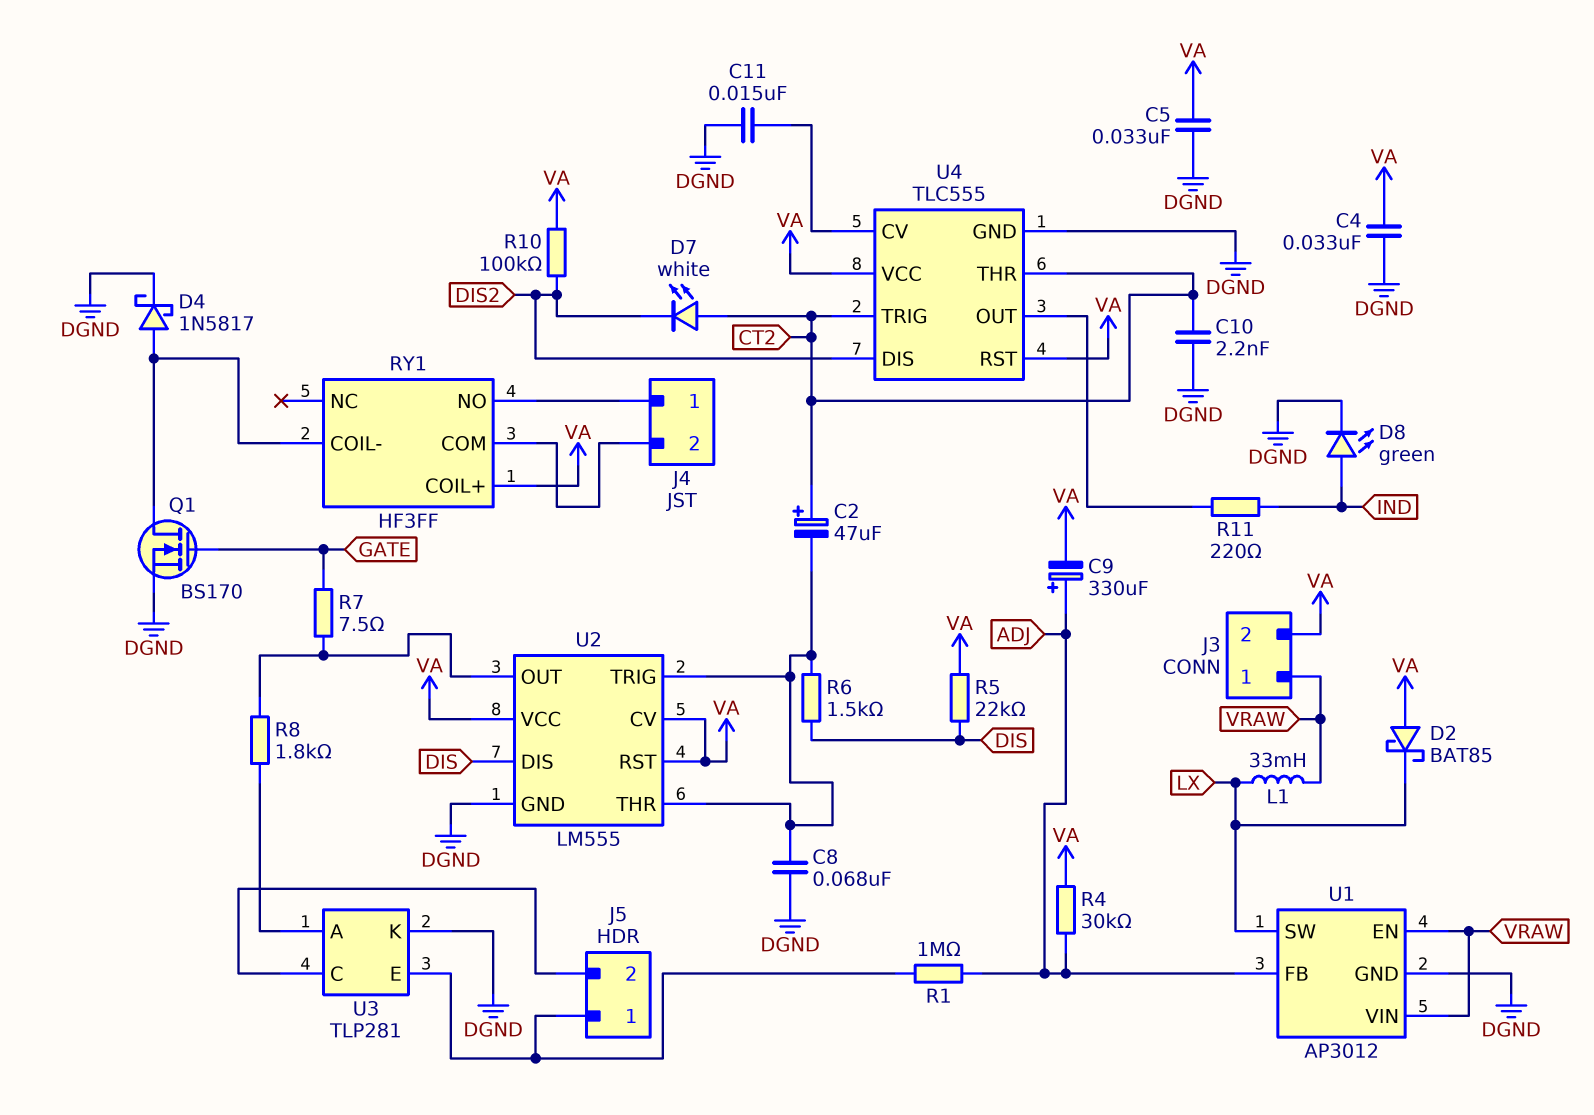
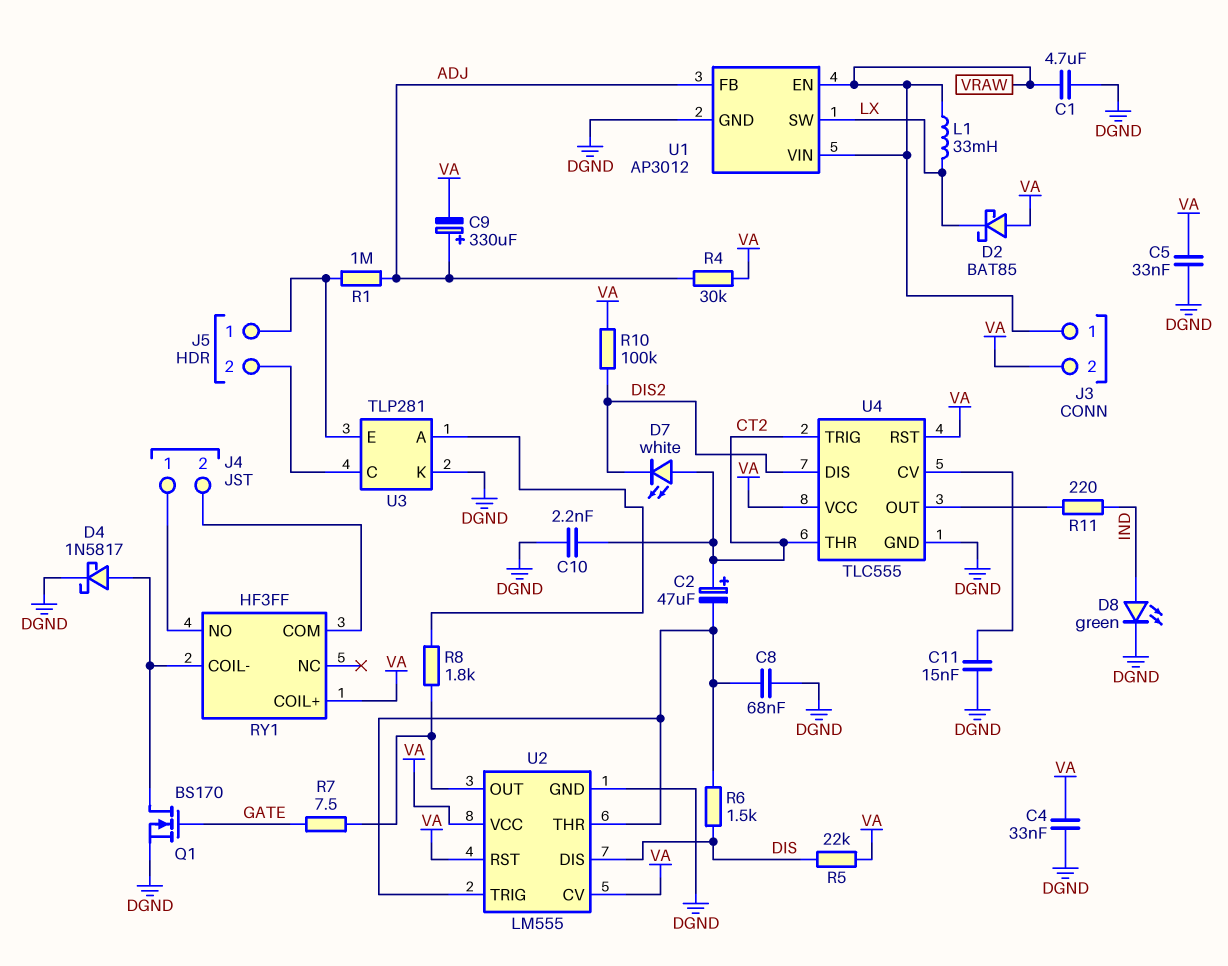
C1: none -> 4.7uF (DGND, VRAW)

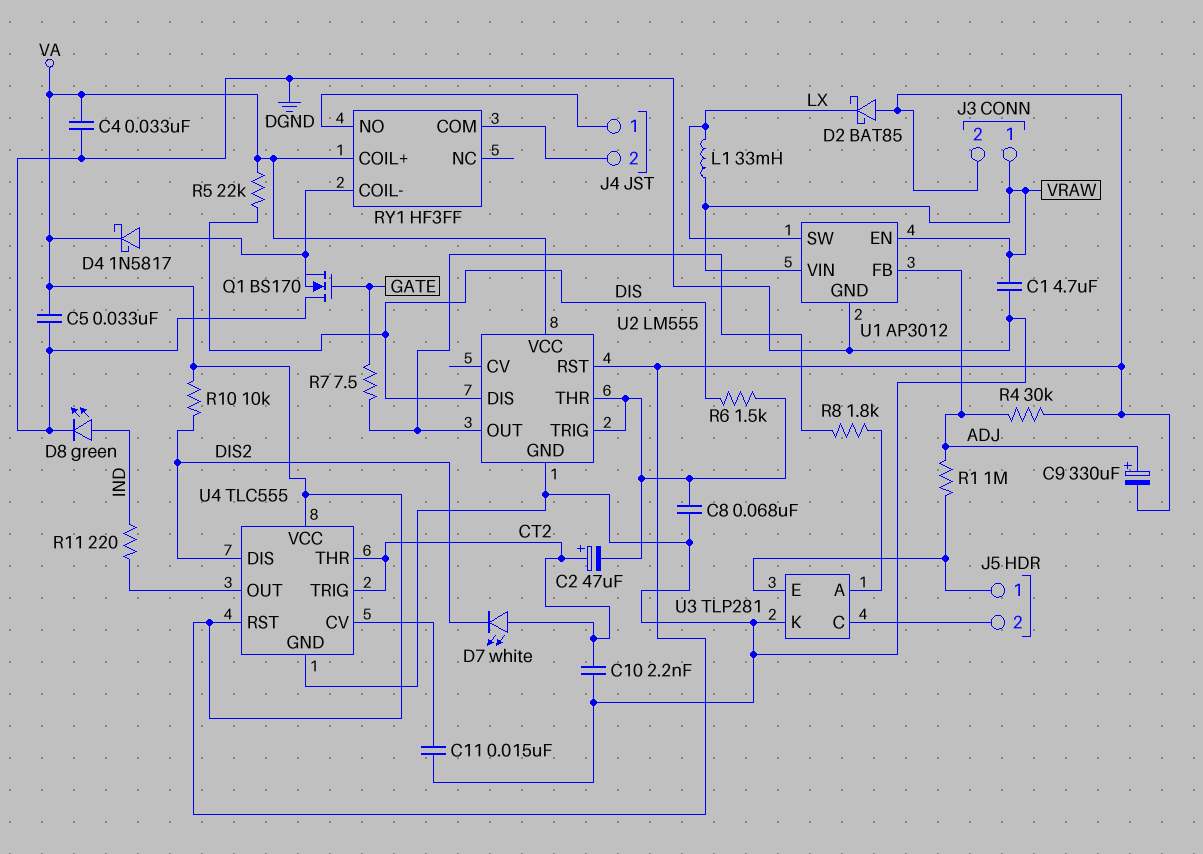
D4: schottky 1N5817 (A RY1/COIL-, K DGND) -> schottky 1N5817 (A RY1/COIL-, K VA)
Q1: NMOS BS170 (G GATE, D RY1/COIL-, S DGND) -> NMOS BS170 (G GATE, D DGND, S RY1/COIL-)
R10: 100k (DIS2, VA) -> 10k (DIS2, VA)
U2 pin CV: VA -> none

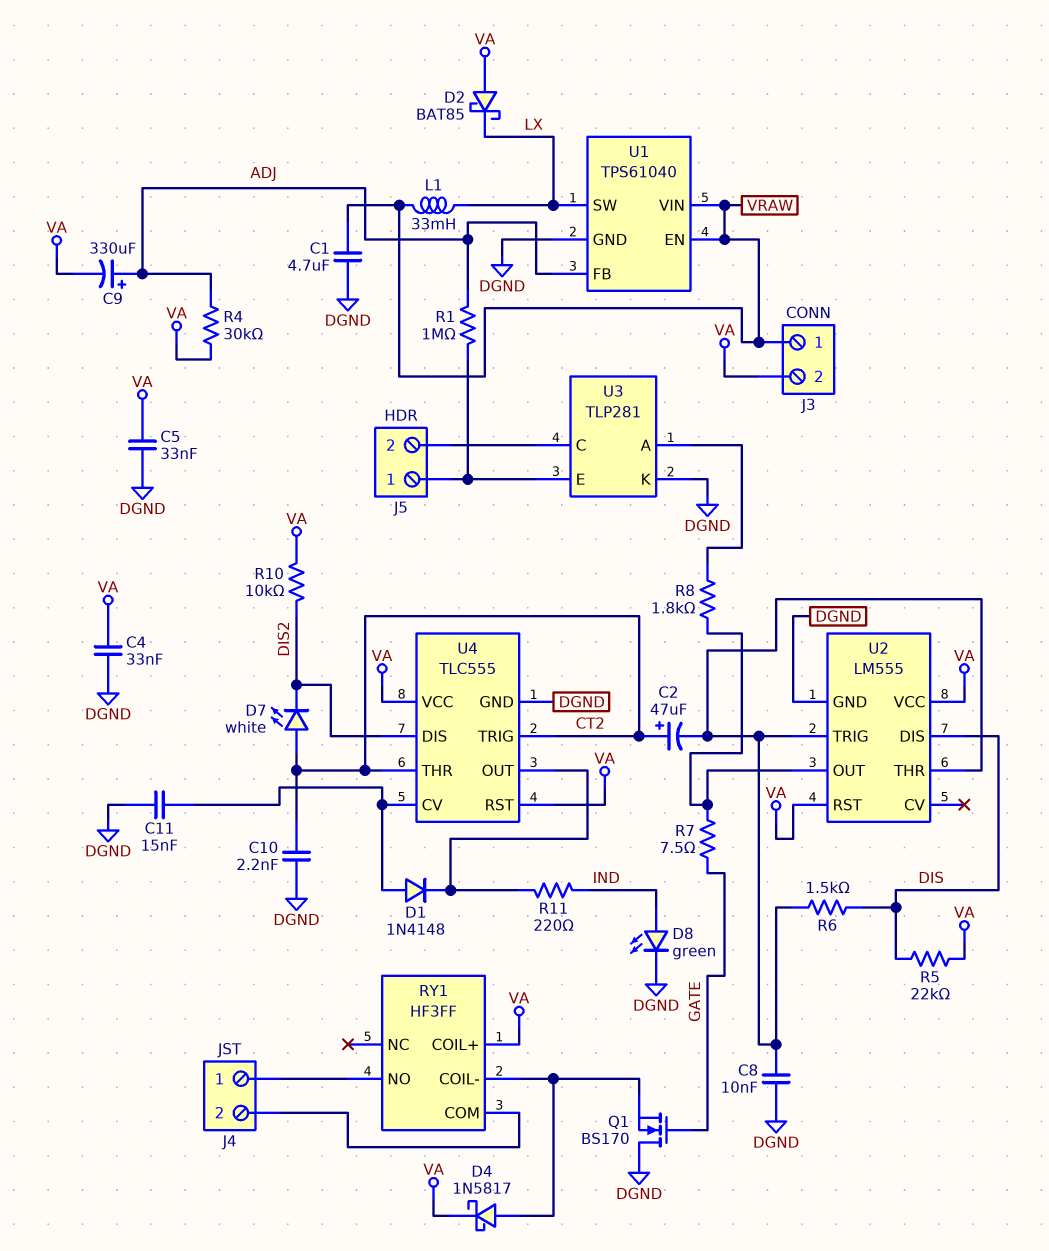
C8: 68nF (DGND, U2/THR) -> 10nF (DGND, U2/THR)
D1: none -> diode 1N4148 (A U4/CV, K U4/OUT)
U1: AP3012 -> TPS61040

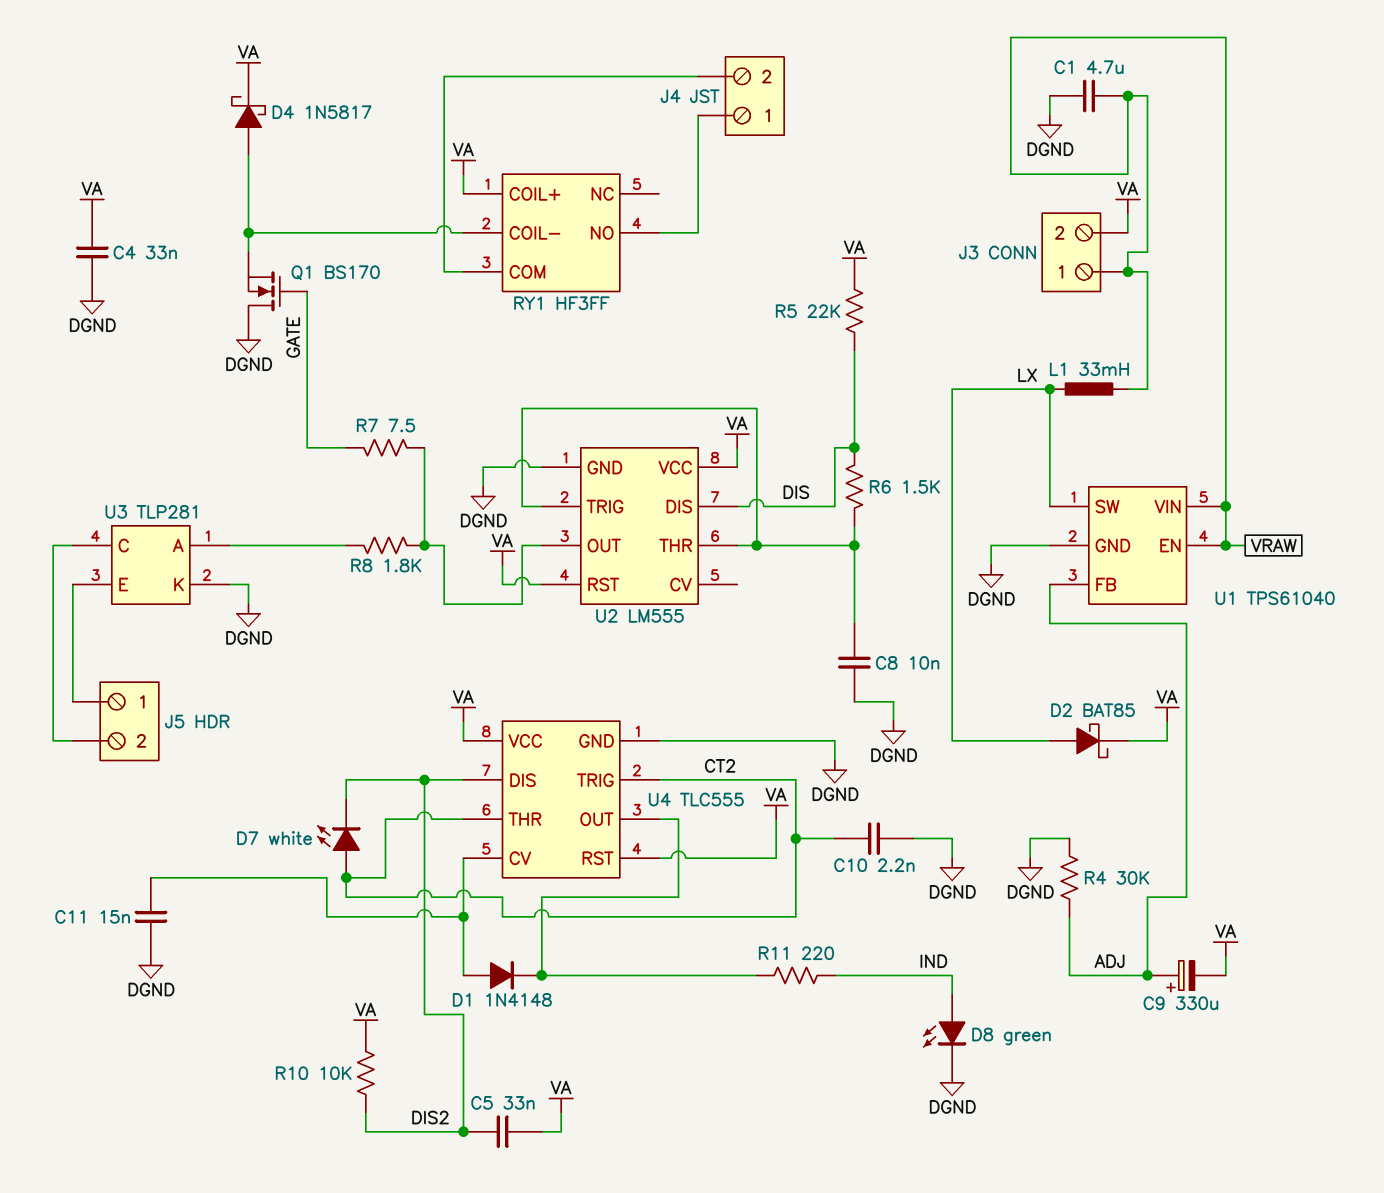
C2: 47uF (plus CT2, minus U2/THR) -> none
C5: 33nF (DGND, VA) -> 33nF (DIS2, VA)
D2: schottky BAT85 (A VA, K LX) -> schottky BAT85 (A LX, K VA)
R1: 1M (ADJ, J5/1) -> none
R4: 30k (ADJ, VA) -> 30k (ADJ, DGND)

